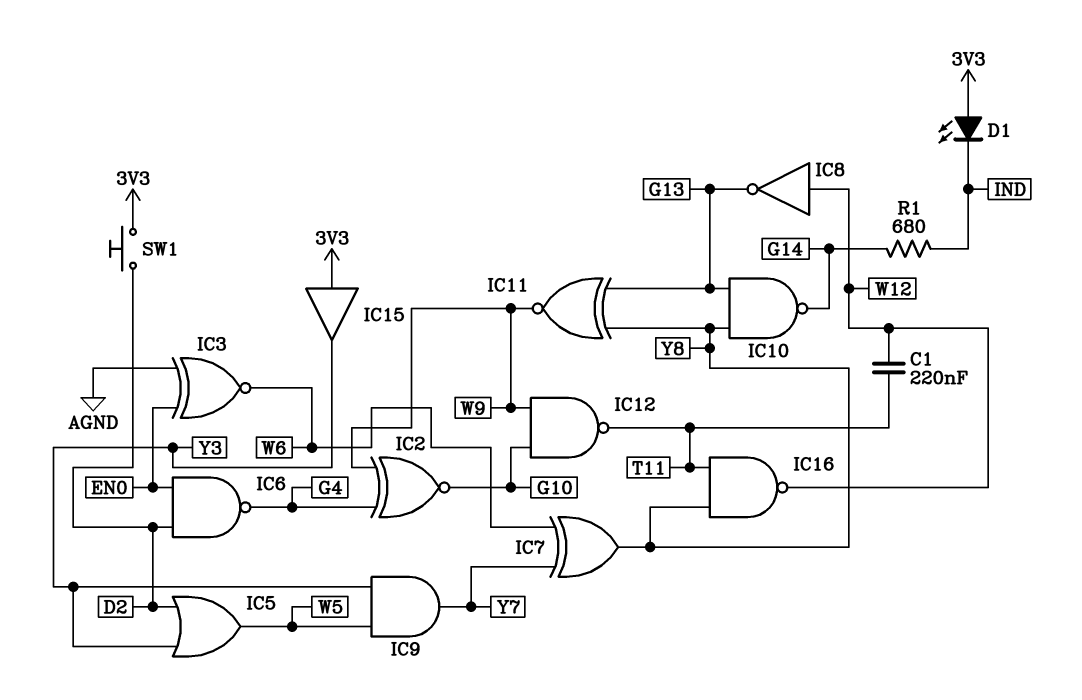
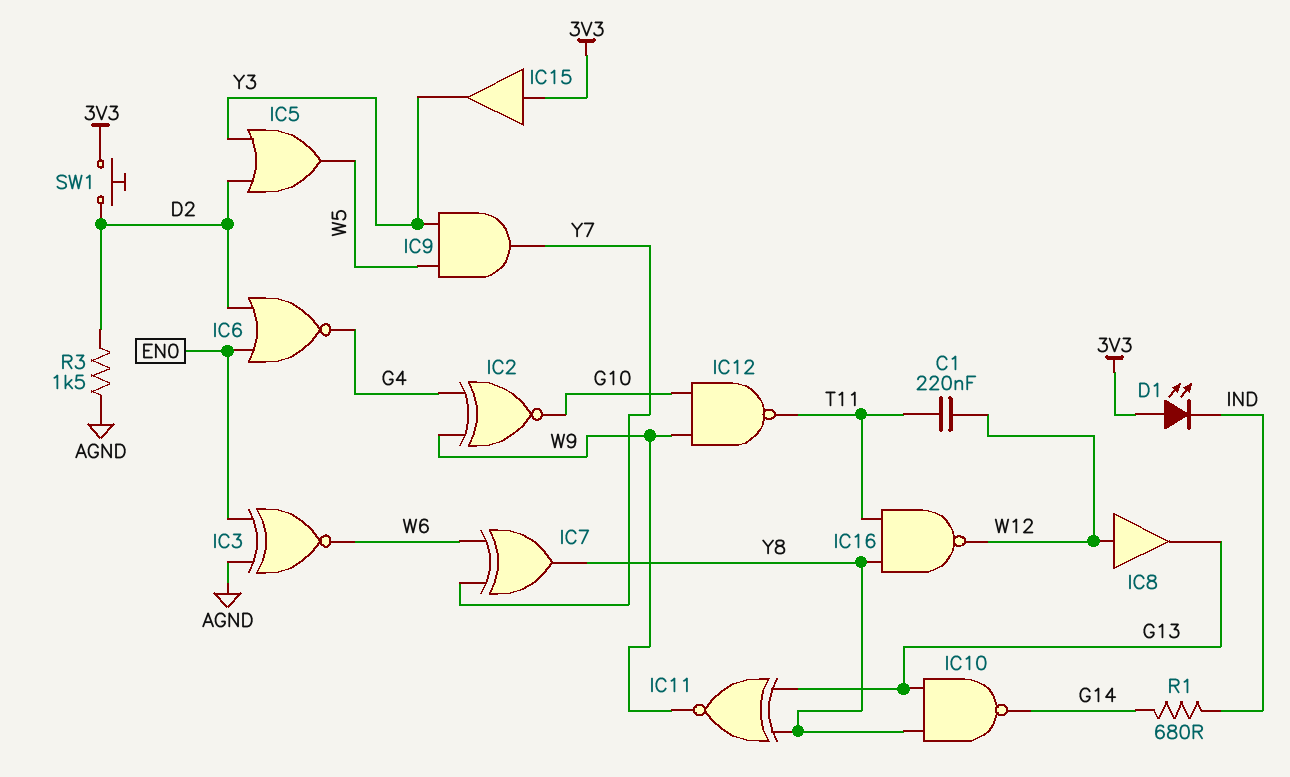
IC6: NAND (in D2, in EN0, out G4) -> NOR (in D2, in EN0, out G4)
IC8: NOT (in W12, out G13) -> buffer (in W12, out G13)
R3: none -> 1.5k (AGND, D2)

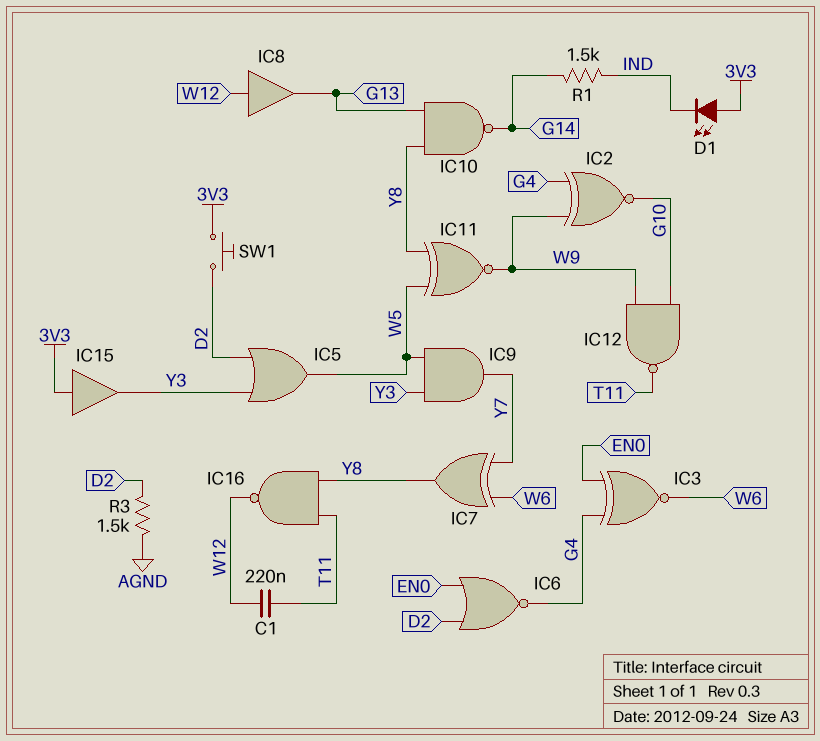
IC3: XNOR (in AGND, in EN0, out W6) -> XNOR (in EN0, in G4, out W6)
IC11: XNOR (in G13, in Y8, out W9) -> XNOR (in W5, in Y8, out W9)
R1: 680 (G14, IND) -> 1.5k (G14, IND)

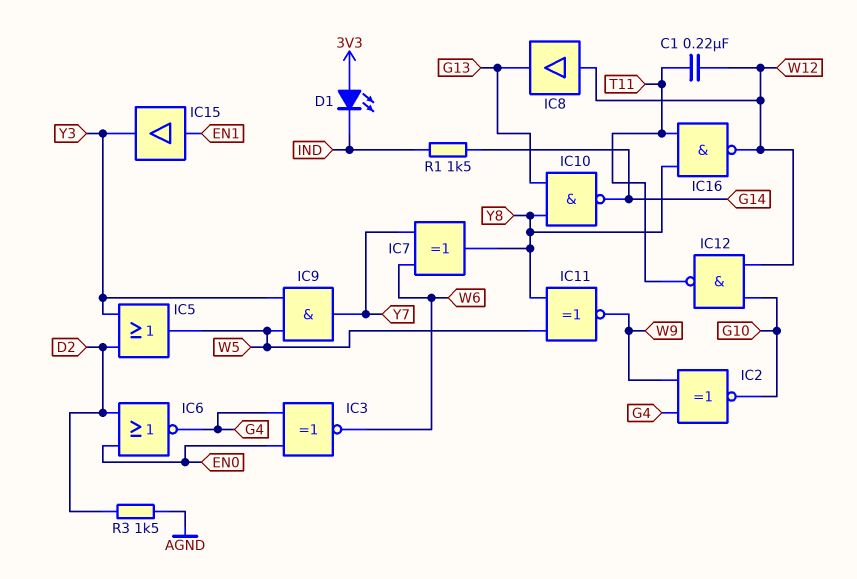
IC12: NAND (in G10, in W9, out T11) -> NAND (in G10, in W12, out T11)
IC15: buffer (in 3V3, out Y3) -> buffer (in EN1, out Y3)
SW1: button (3V3, D2) -> none

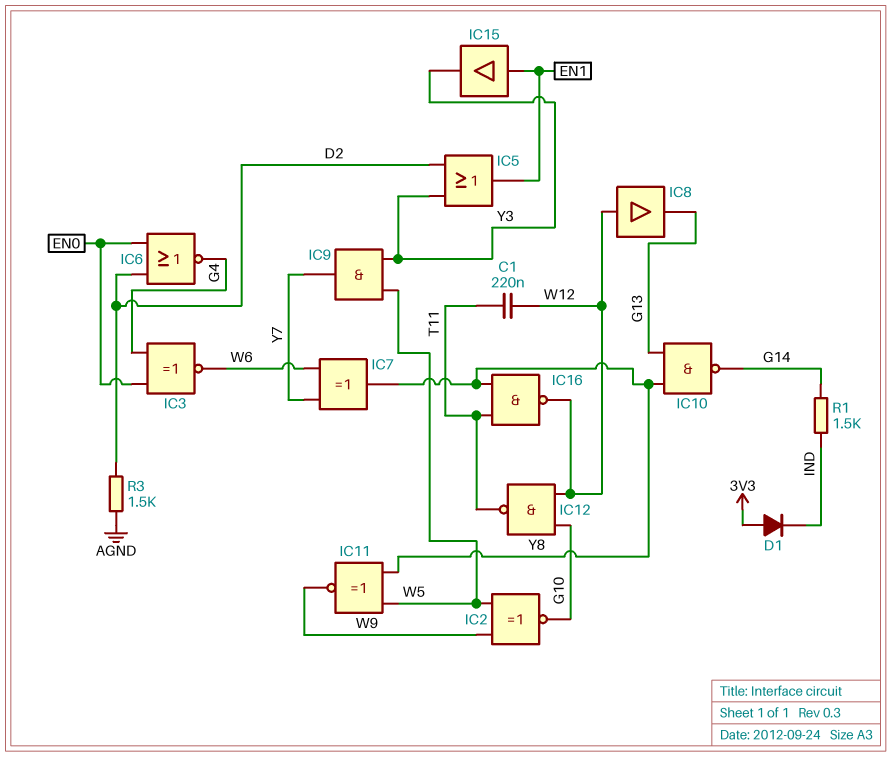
D1: LED (A 3V3, K IND) -> diode (A 3V3, K IND)
IC2: XNOR (in G4, in W9, out G10) -> XNOR (in W5, in W9, out G10)
IC5: OR (in D2, in Y3, out W5) -> OR (in D2, in Y3, out EN1)

